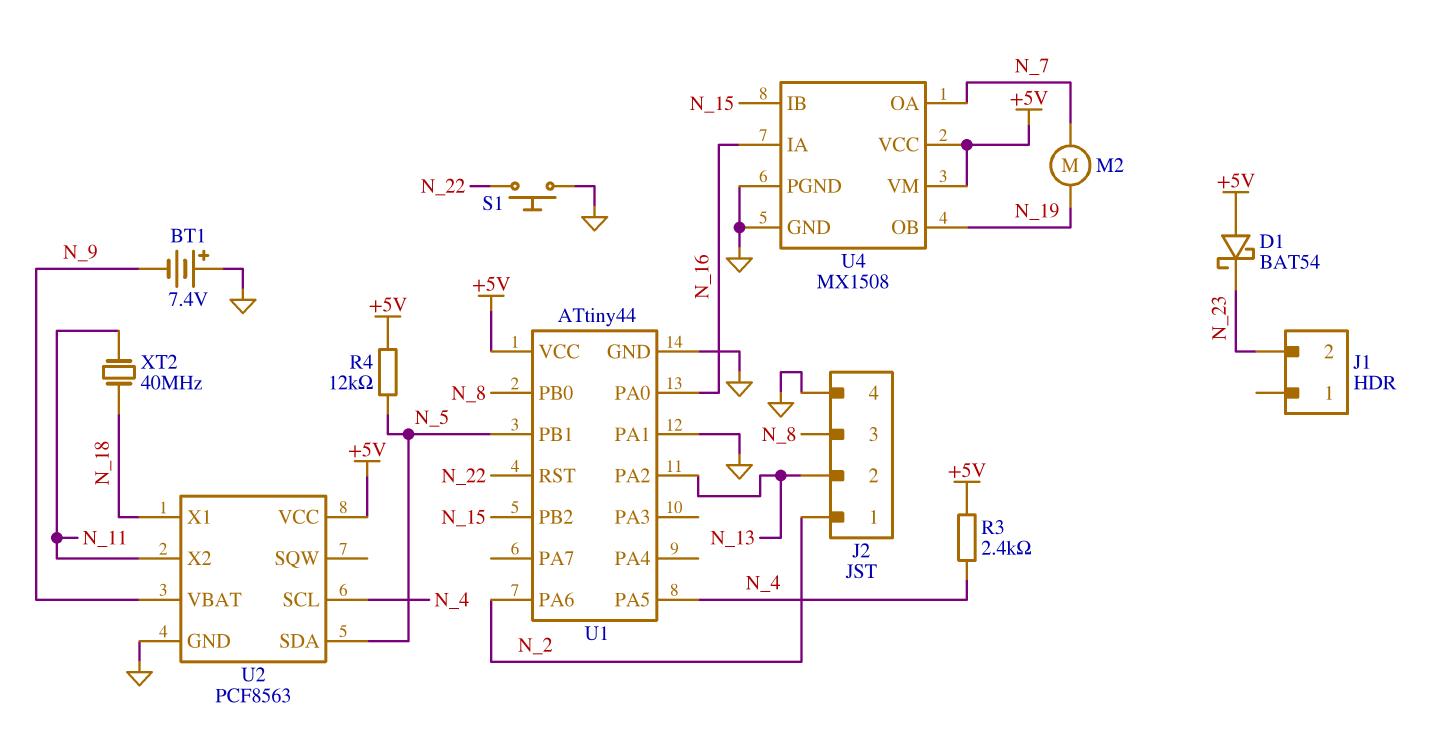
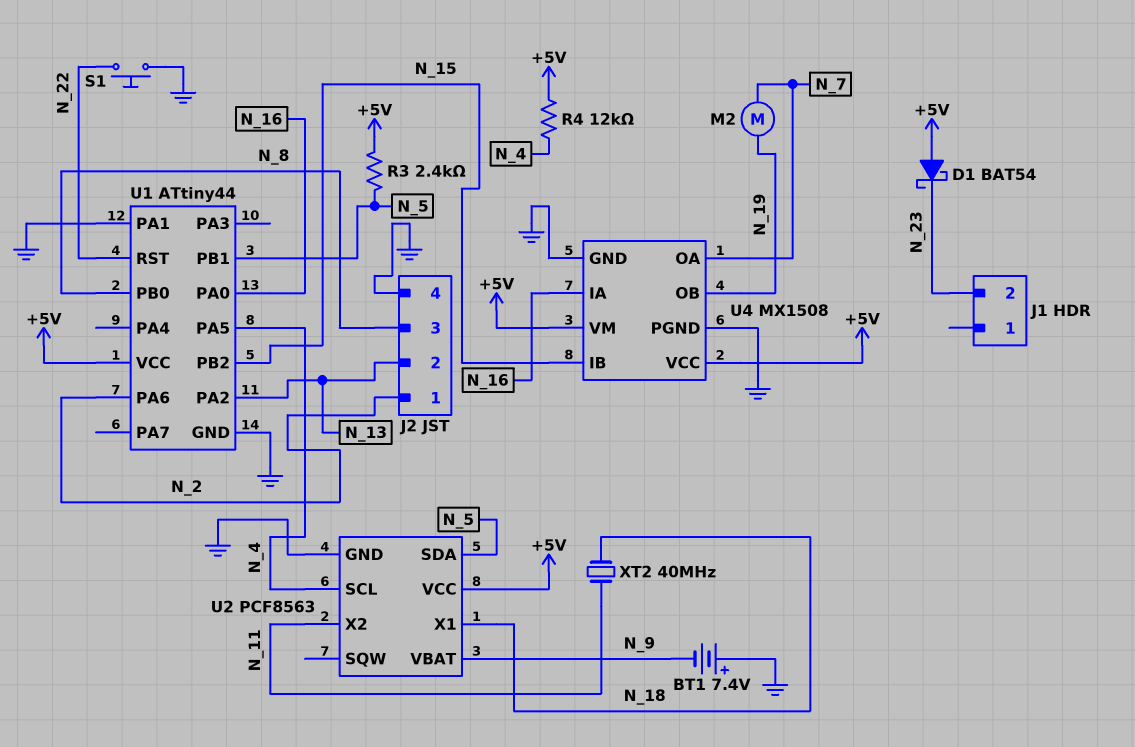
R3: 2.4k (+5V, N_4) -> 2.4k (+5V, N_5)
R4: 12k (+5V, N_5) -> 12k (+5V, N_4)

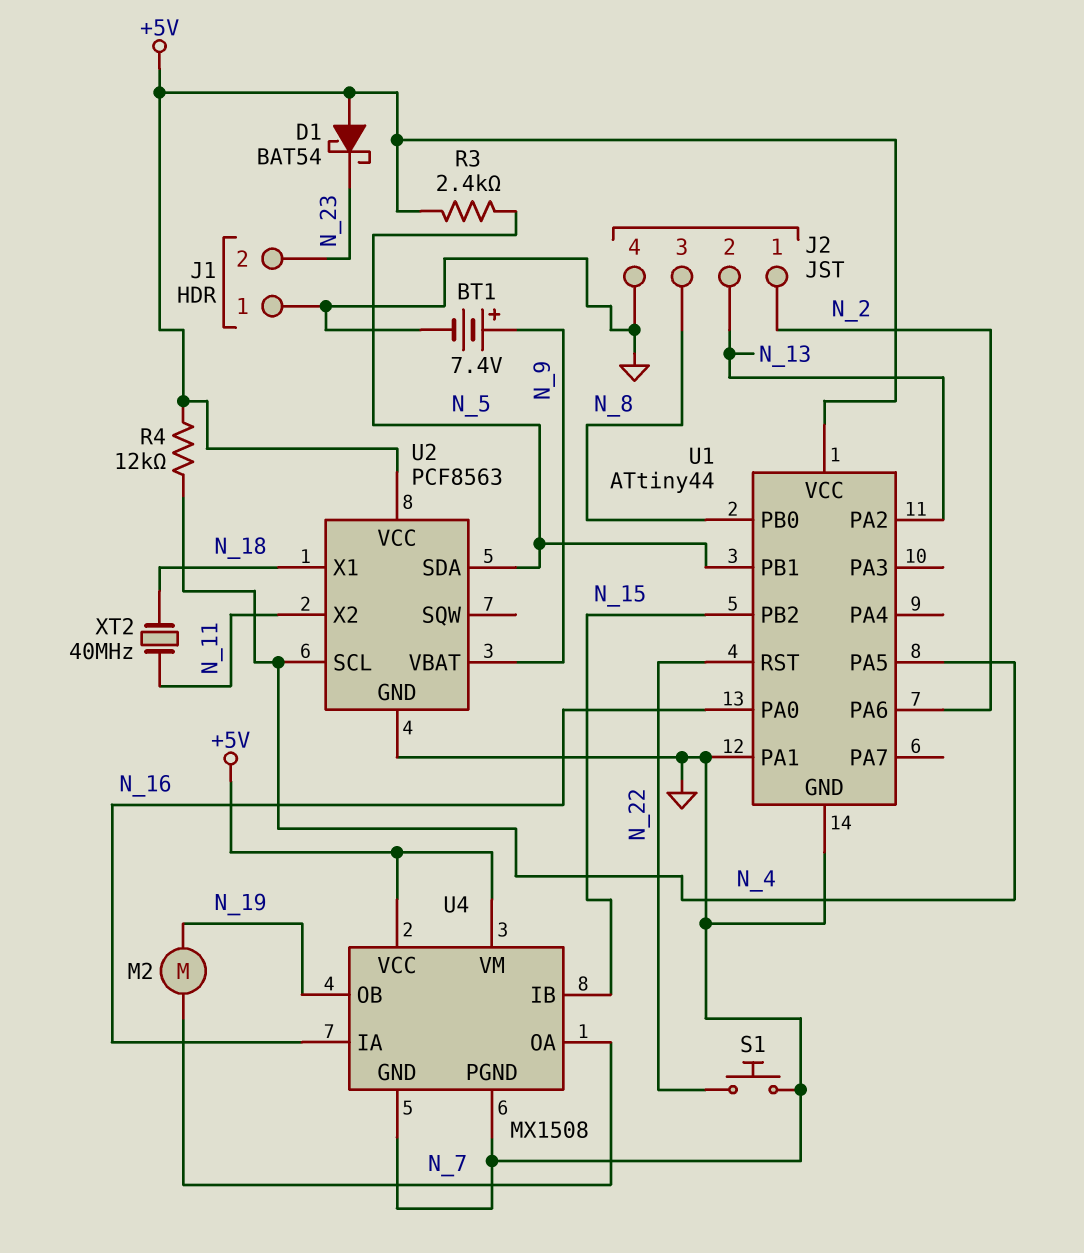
BT1: 7.4V (plus GND, minus N_9) -> 7.4V (plus N_9, minus GND)
J1 pin 1: none -> GND

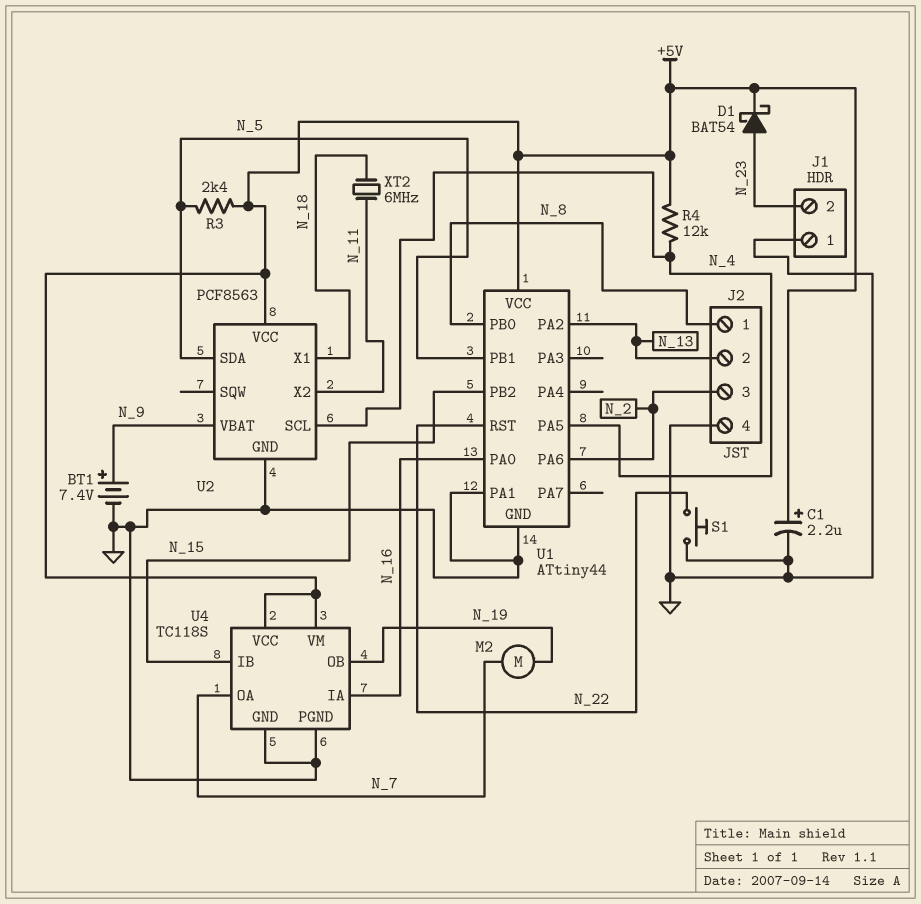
C1: none -> 2.2uF (plus +5V, minus GND)
D1: schottky BAT54 (A +5V, K N_23) -> schottky BAT54 (A N_23, K +5V)
J2 pin 1: N_2 -> N_8
J2 pin 3: N_8 -> N_2
U4: MX1508 -> TC118S
XT2: 40MHz (N_11, N_18) -> 6MHz (N_11, N_18)

